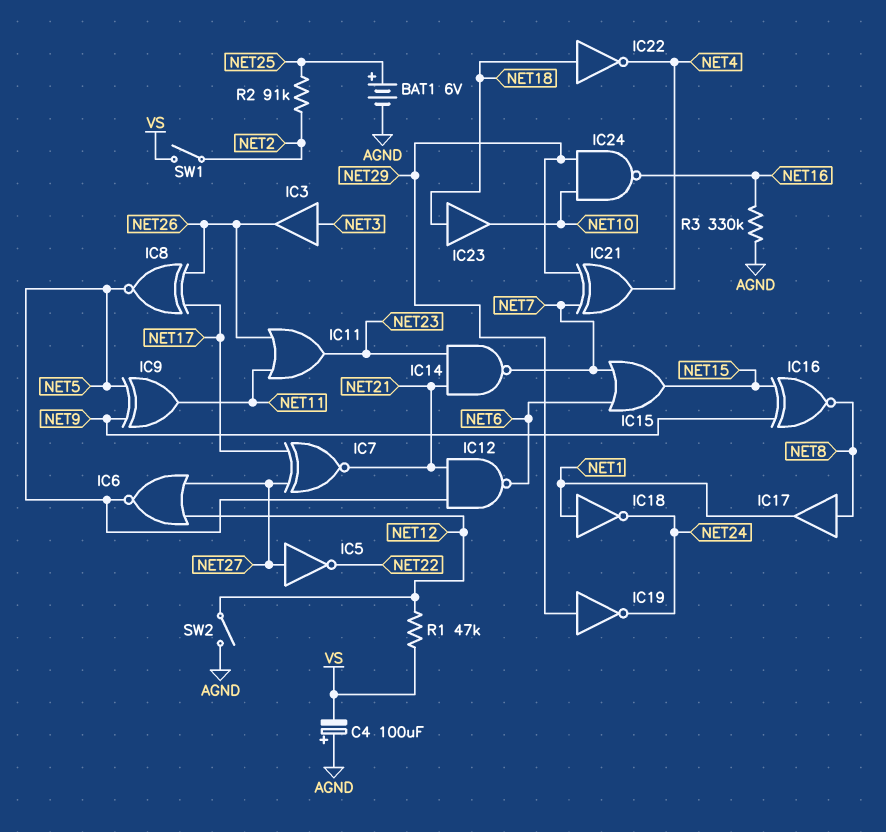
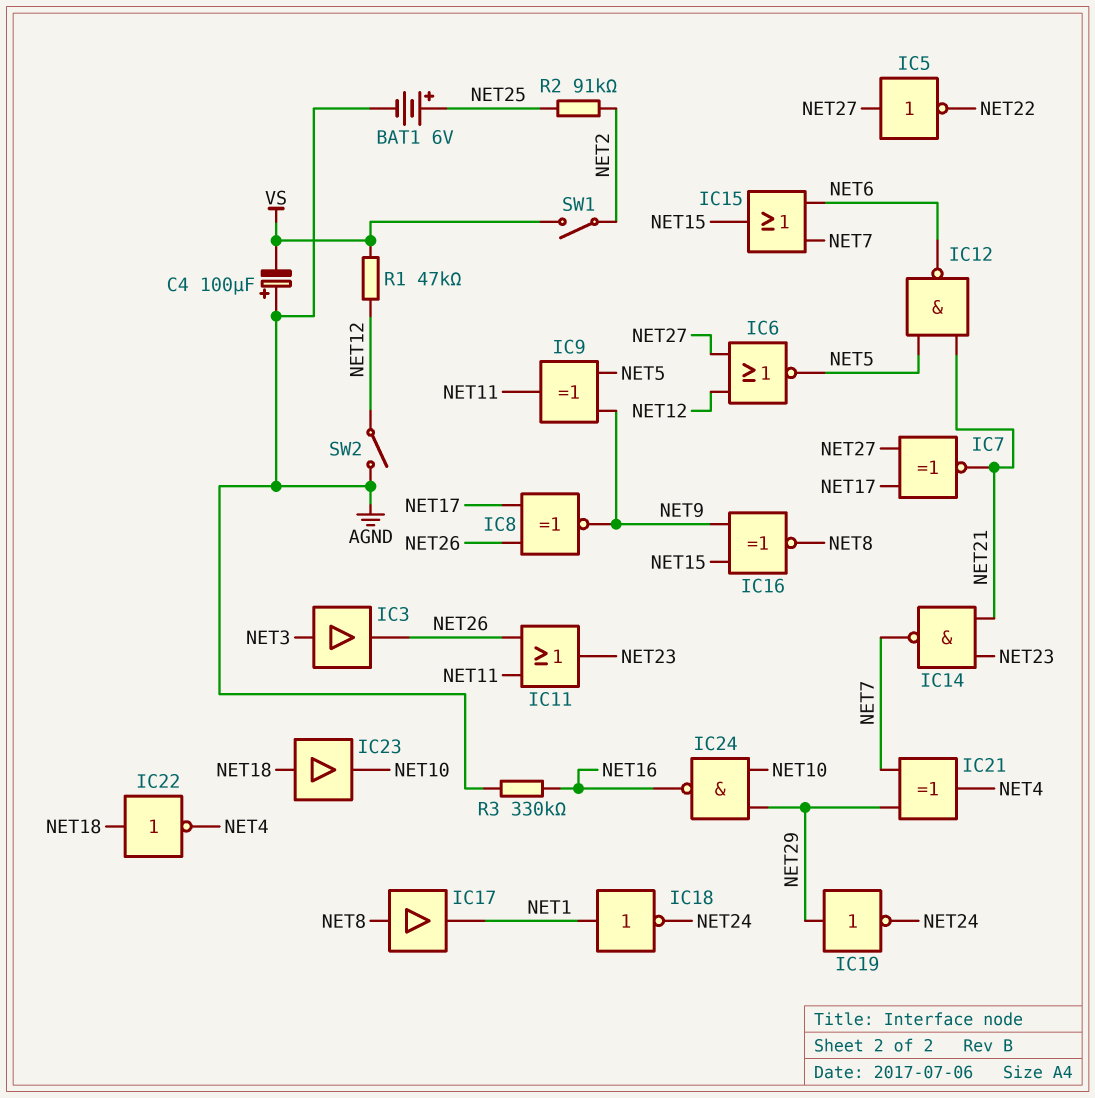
IC8: XNOR (in NET17, in NET26, out NET5) -> XNOR (in NET17, in NET26, out NET9)

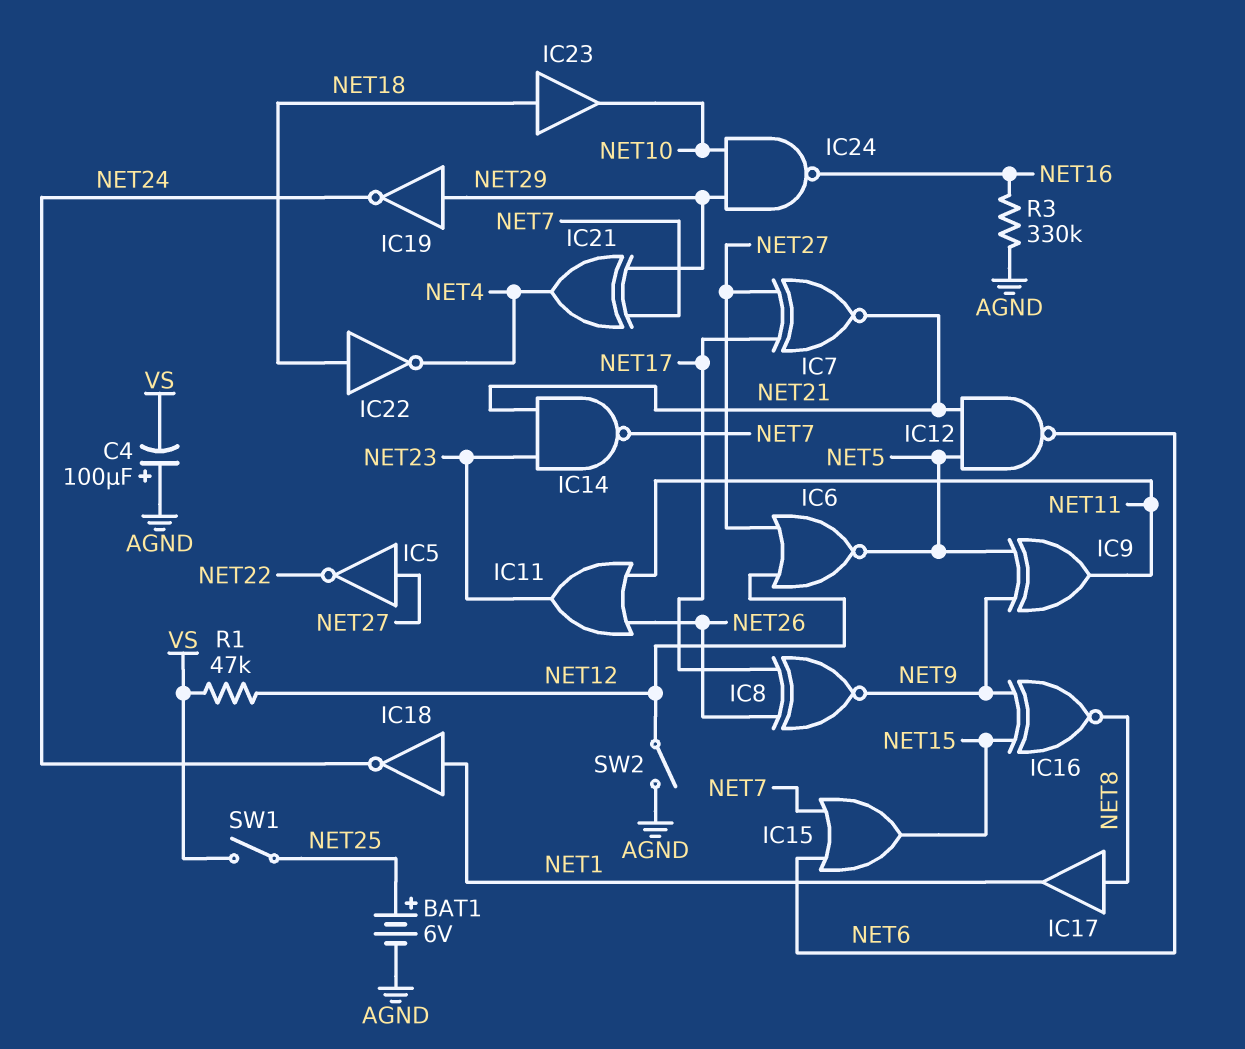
IC3: buffer (in NET3, out NET26) -> none
R2: 91k (NET2, NET25) -> none
SW1: switch (NET2, VS) -> switch (NET25, VS)

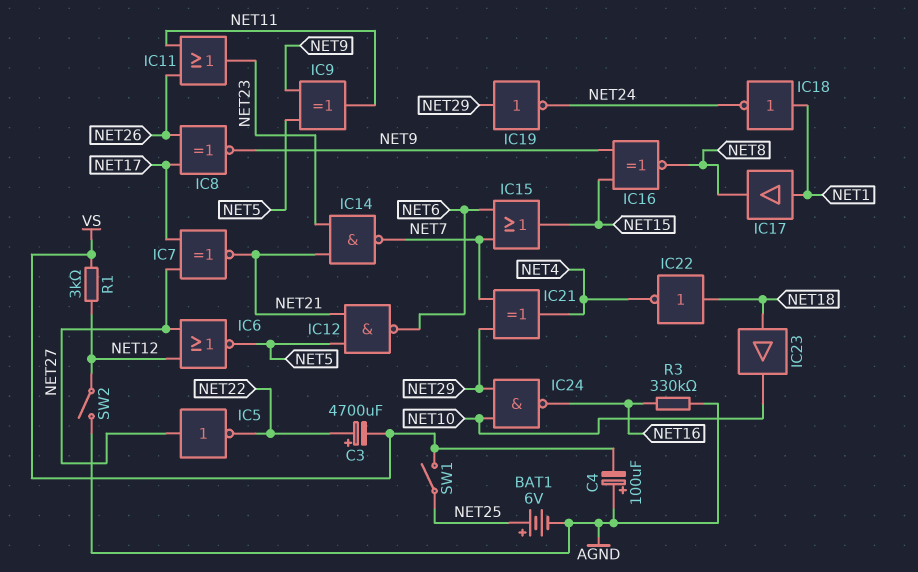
C3: none -> 4700uF (plus NET22, minus VS)
IC17: buffer (in NET8, out NET1) -> buffer (in NET1, out NET8)
R1: 47k (NET12, VS) -> 3k (NET12, VS)

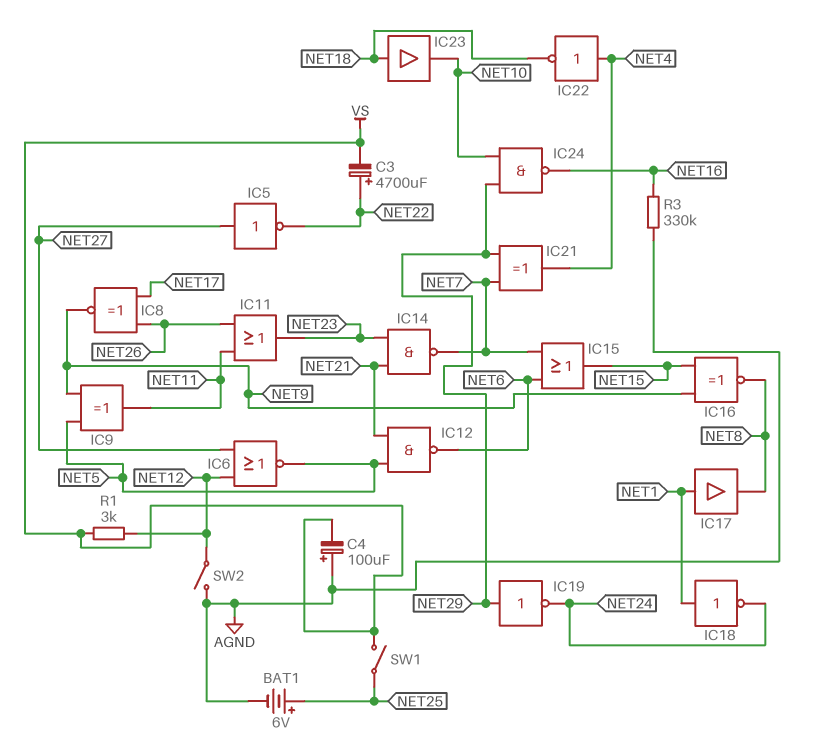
IC7: XNOR (in NET17, in NET27, out NET21) -> none
IC22: NOT (in NET18, out NET4) -> NOT (in NET4, out NET18)

